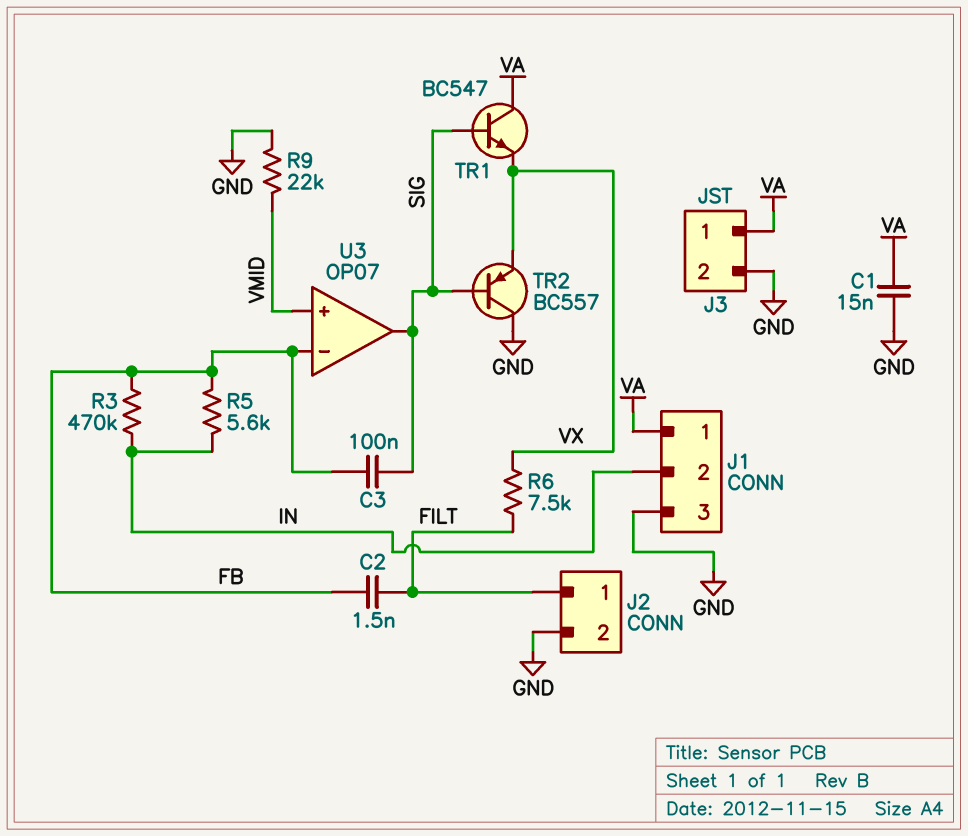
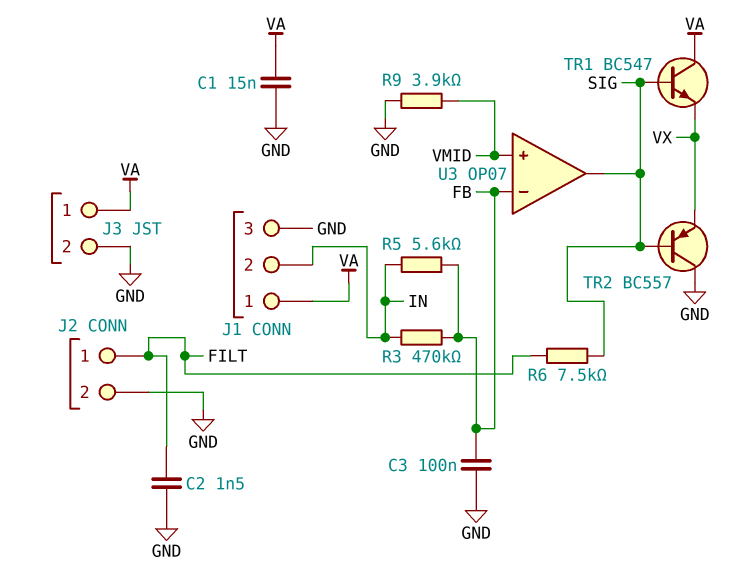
C2: 1.5nF (FB, FILT) -> 1.5nF (FILT, GND)
C3: 100nF (FB, SIG) -> 100nF (FB, GND)
R6: 7.5k (FILT, VX) -> 7.5k (FILT, SIG)
R9: 22k (GND, VMID) -> 3.9k (GND, VMID)

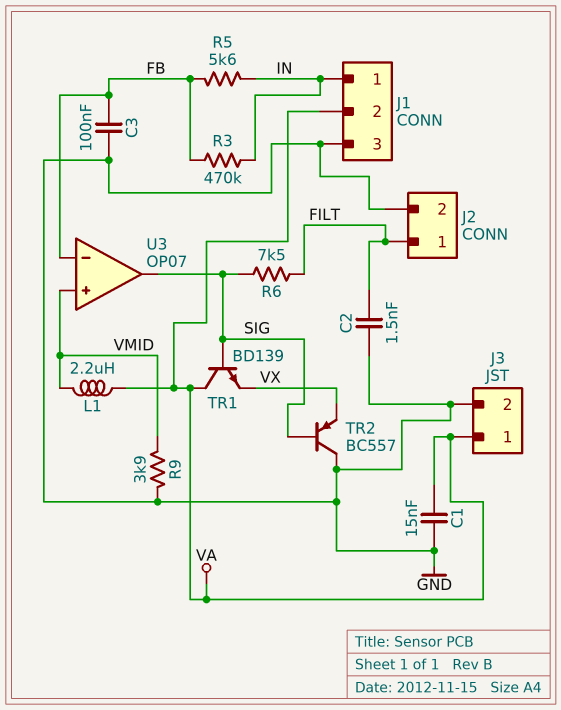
J1 pin 1: VA -> IN
J1 pin 2: IN -> VA
L1: none -> 2.2uH (VA, VMID)
TR1: NPN BC547 (B SIG, C VA, E VX) -> NPN BD139 (B SIG, C VA, E VX)

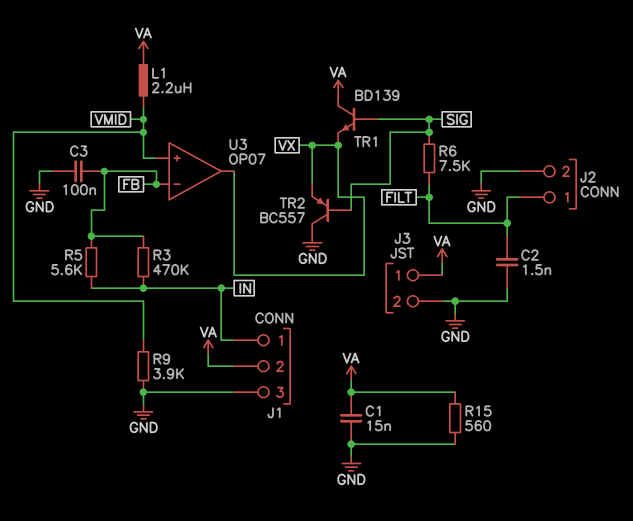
R15: none -> 560 (GND, VA)
U3 pin out: SIG -> VX

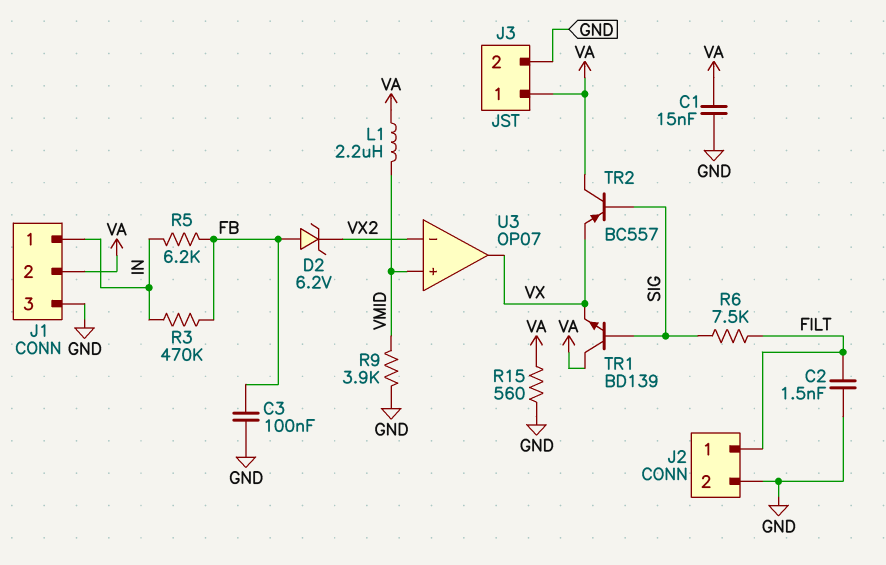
D2: none -> zener 6.2V (A FB, K VX2)
R5: 5.6k (FB, IN) -> 6.2k (FB, IN)
TR2: PNP BC557 (B SIG, C GND, E VX) -> PNP BC557 (B SIG, C VA, E VX)
U3 pin in-: FB -> VX2

